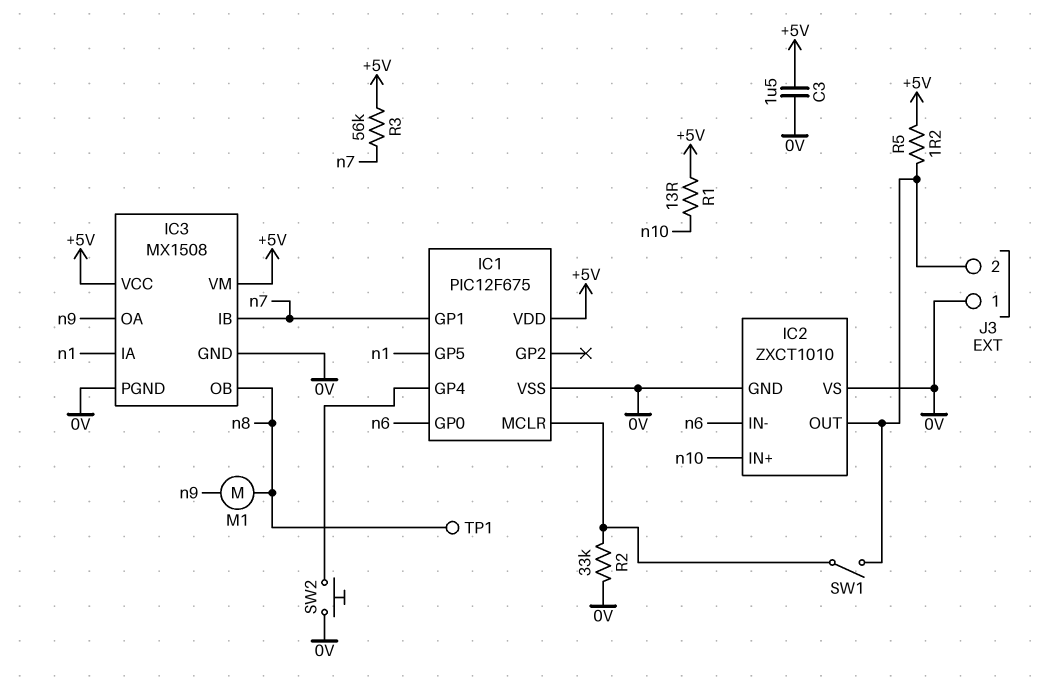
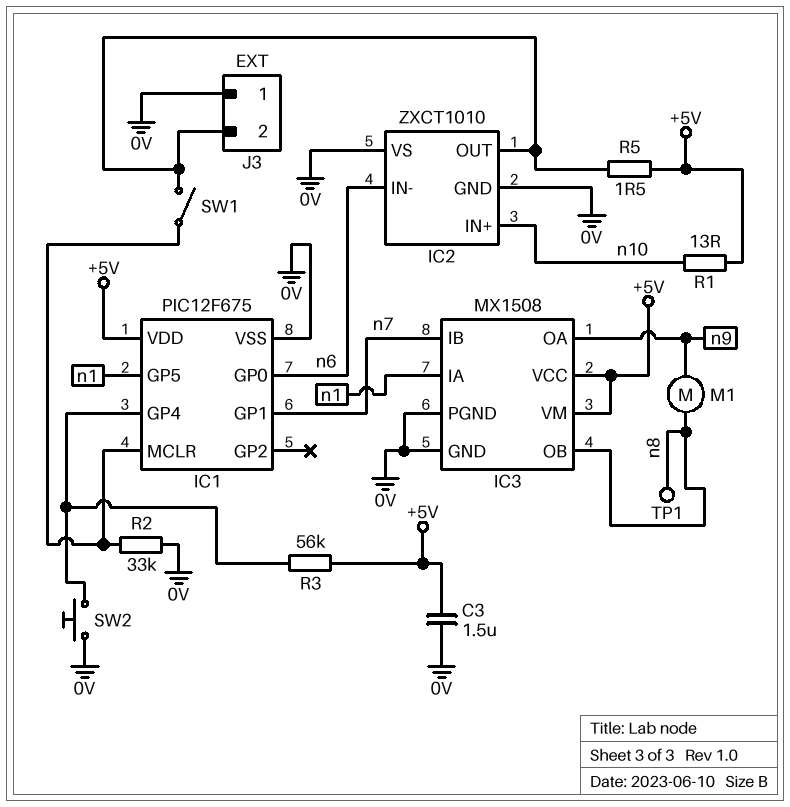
R3: 56k (+5V, n7) -> 56k (+5V, IC1/GP4)
R5: 1.2 (+5V, IC2/OUT) -> 1.5 (+5V, IC2/OUT)

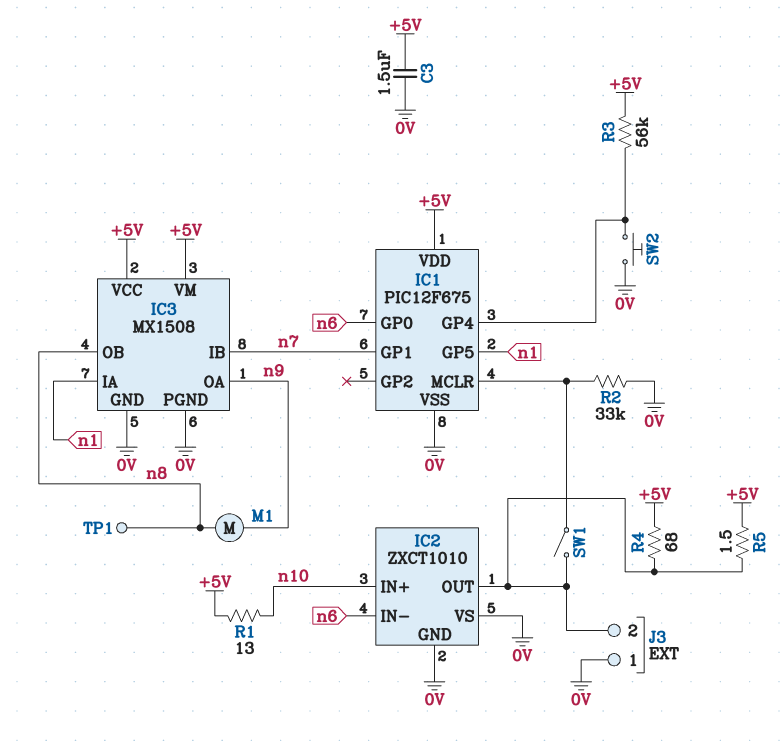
R4: none -> 68 (+5V, IC2/OUT)

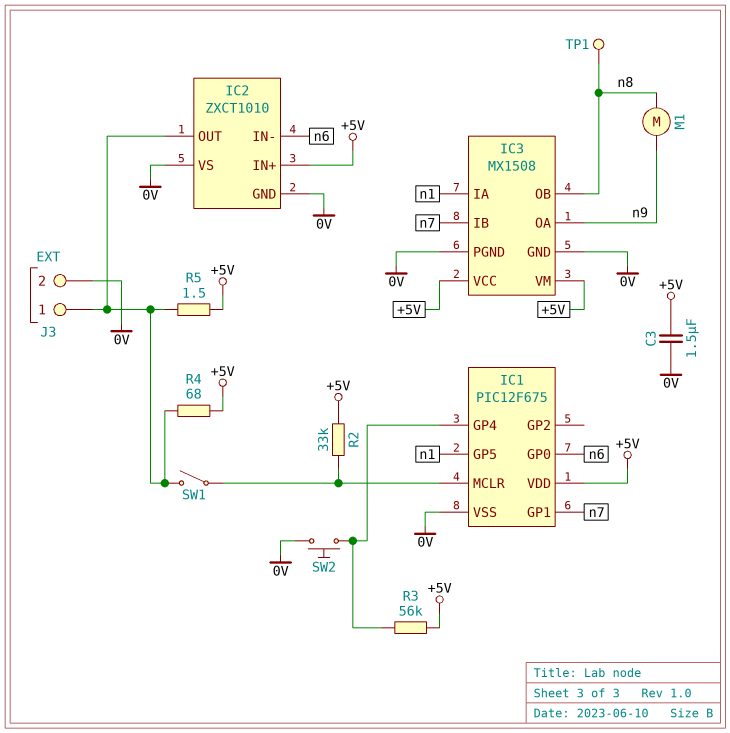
IC2 pin IN+: n10 -> +5V
J3 pin 1: 0V -> IC2/OUT
J3 pin 2: IC2/OUT -> 0V
R1: 13 (+5V, n10) -> none
R2: 33k (0V, IC1/MCLR) -> 33k (+5V, IC1/MCLR)

